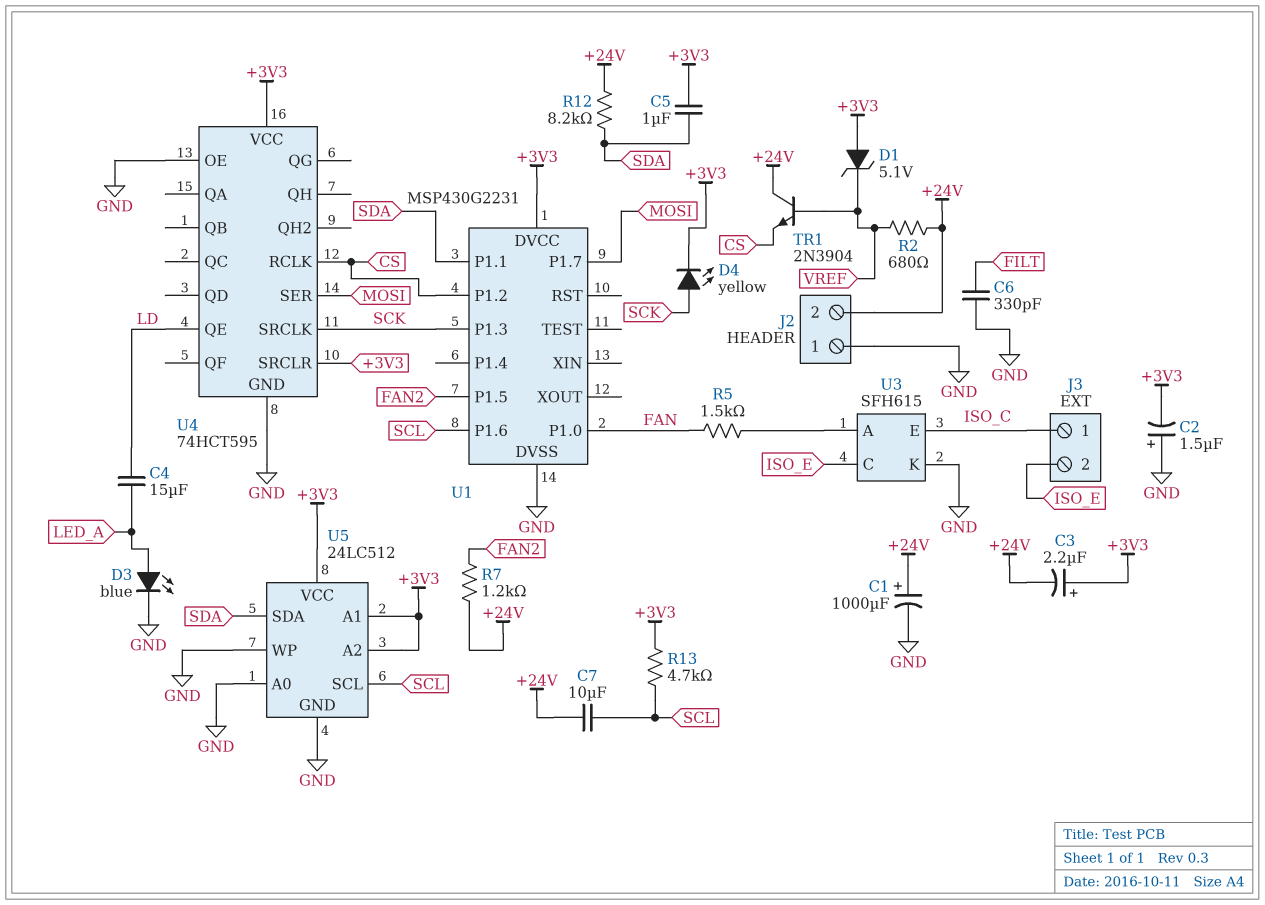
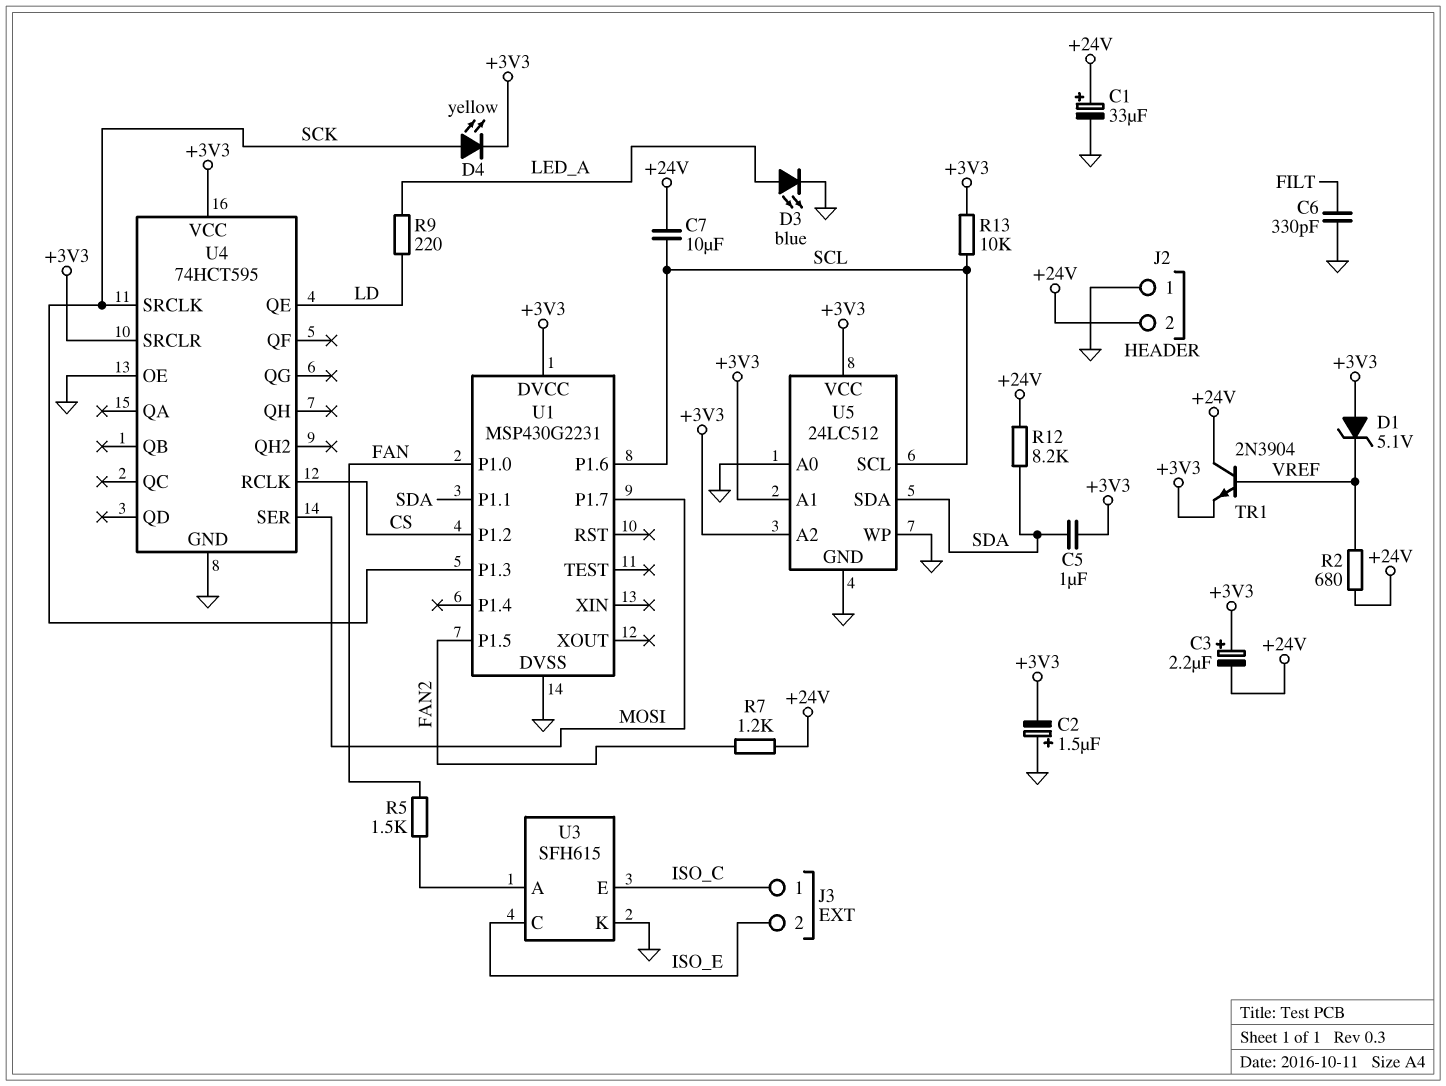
C1: 1000uF (plus +24V, minus GND) -> 33uF (plus +24V, minus GND)
C4: 15uF (LD, LED_A) -> none
R9: none -> 220 (LD, LED_A)
R13: 4.7k (+3V3, SCL) -> 10k (+3V3, SCL)
TR1: NPN 2N3904 (B VREF, C +24V, E CS) -> NPN 2N3904 (B VREF, C +24V, E +3V3)

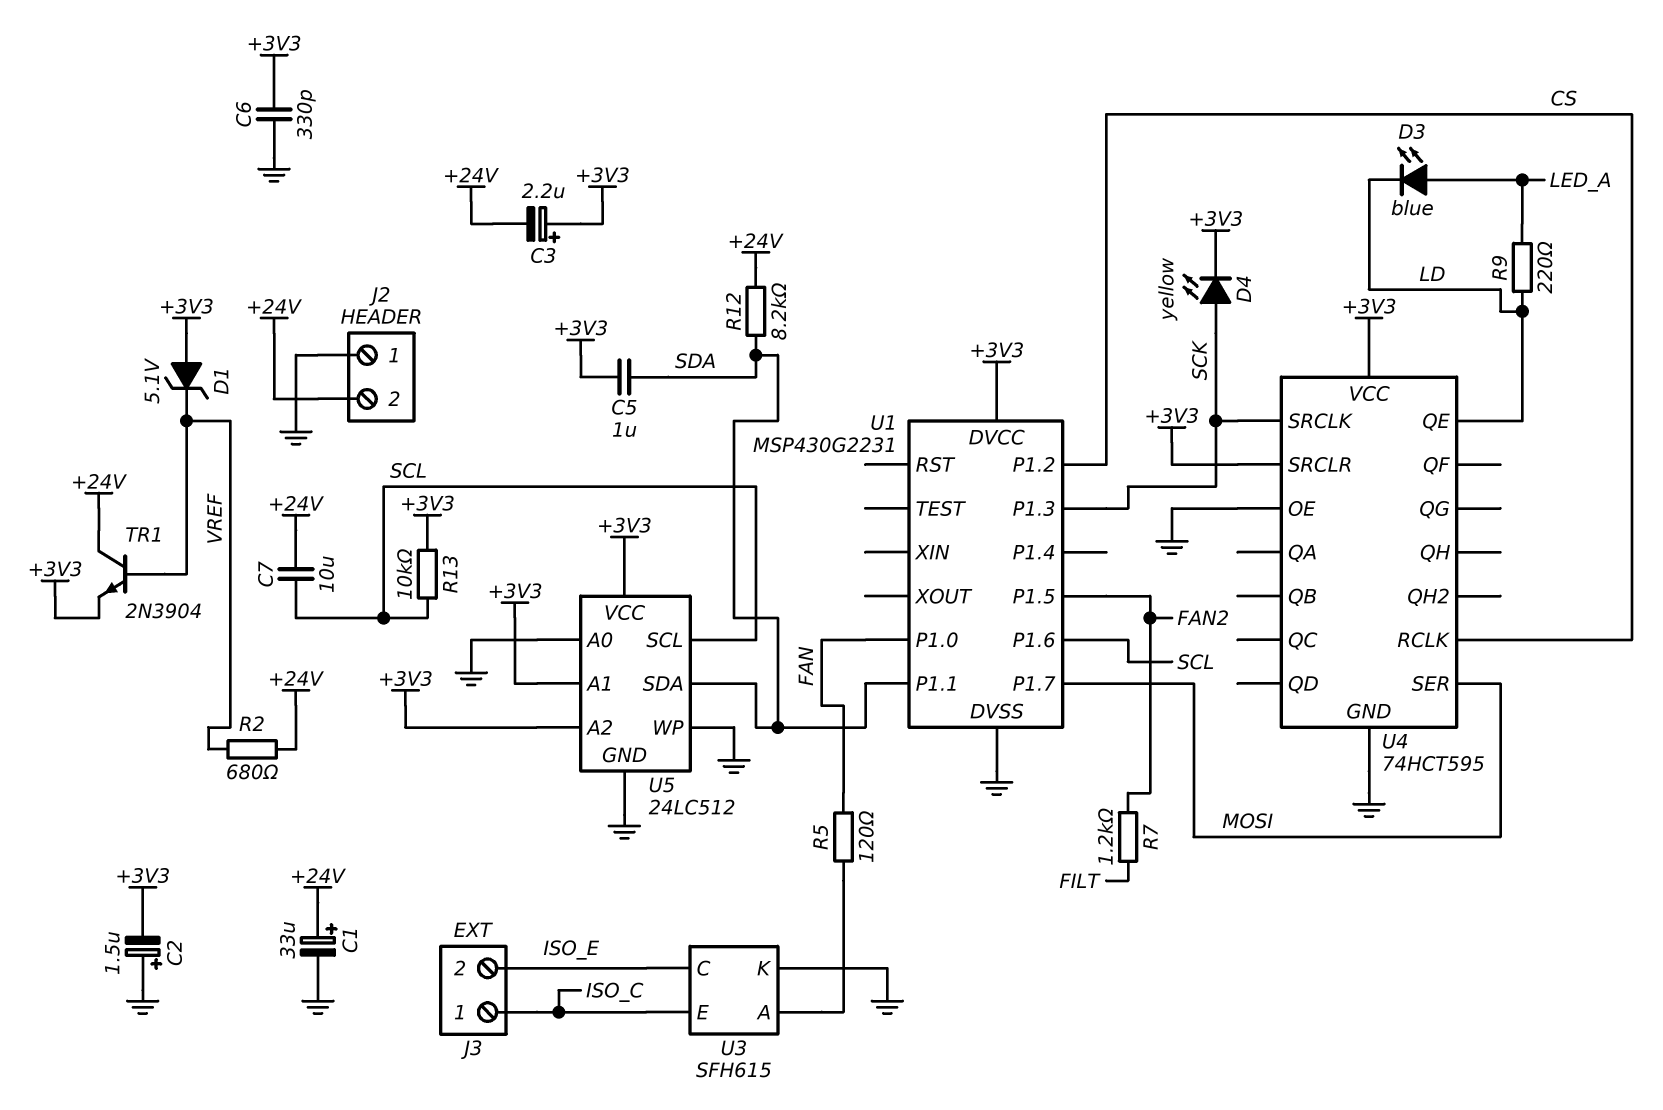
C6: 330pF (FILT, GND) -> 330pF (+3V3, GND)
D3: LED blue (A LED_A, K GND) -> LED blue (A LED_A, K LD)
R5: 1.5k (FAN, U3/A) -> 120 (FAN, U3/A)
R7: 1.2k (+24V, FAN2) -> 1.2k (FAN2, FILT)

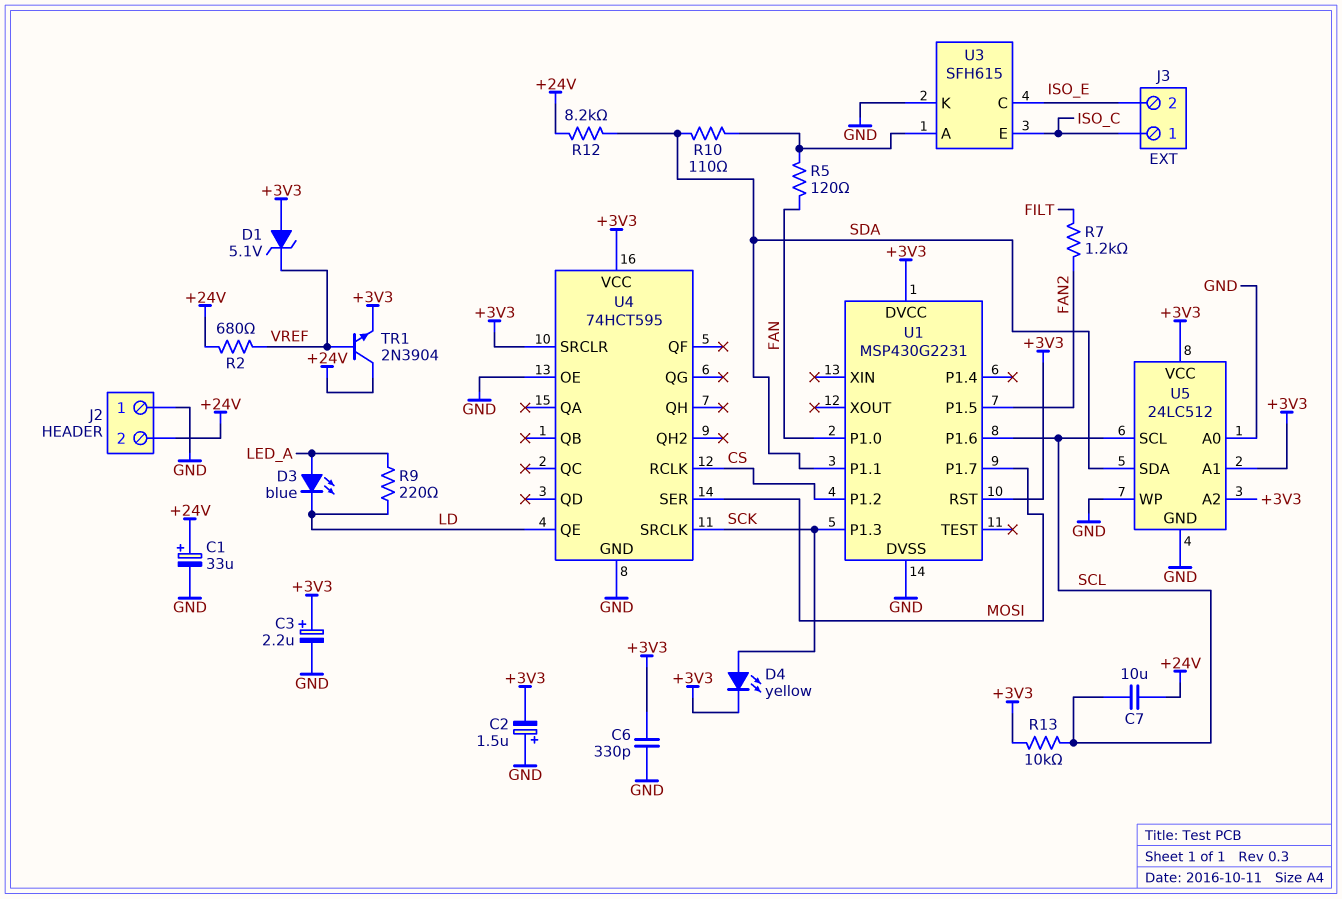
C3: 2.2uF (plus +3V3, minus +24V) -> 2.2uF (plus +3V3, minus GND)
C5: 1uF (+3V3, SDA) -> none
R10: none -> 110 (SDA, U3/A)
U1 pin RST: none -> +3V3

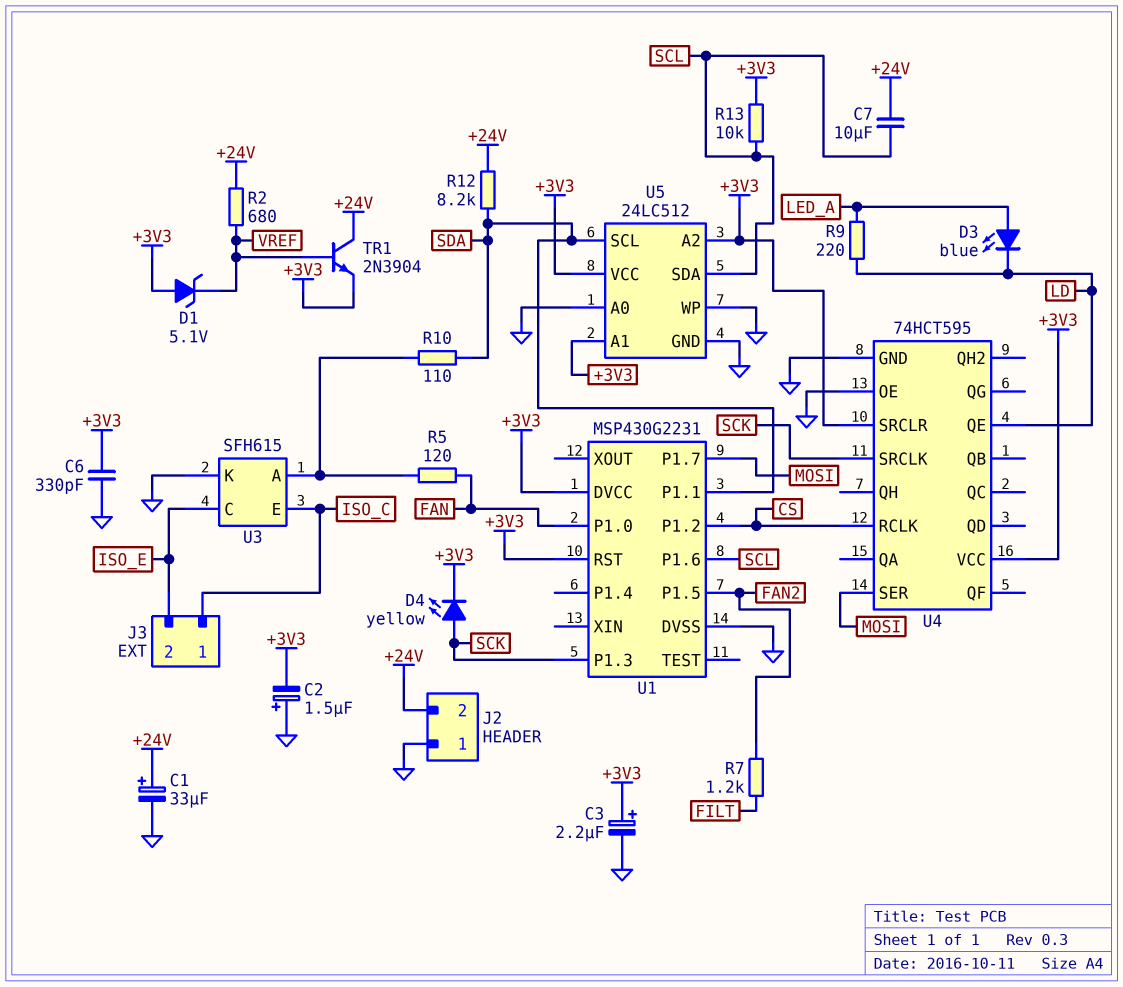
U5 pin SCL: SCL -> SDA
U5 pin SDA: SDA -> SCL

